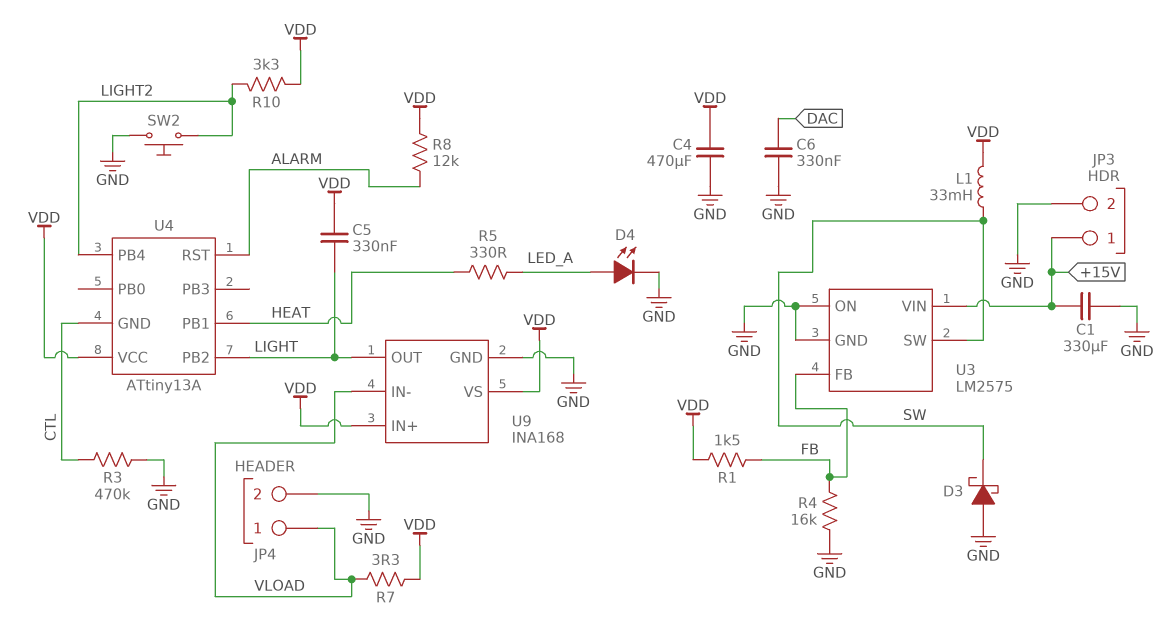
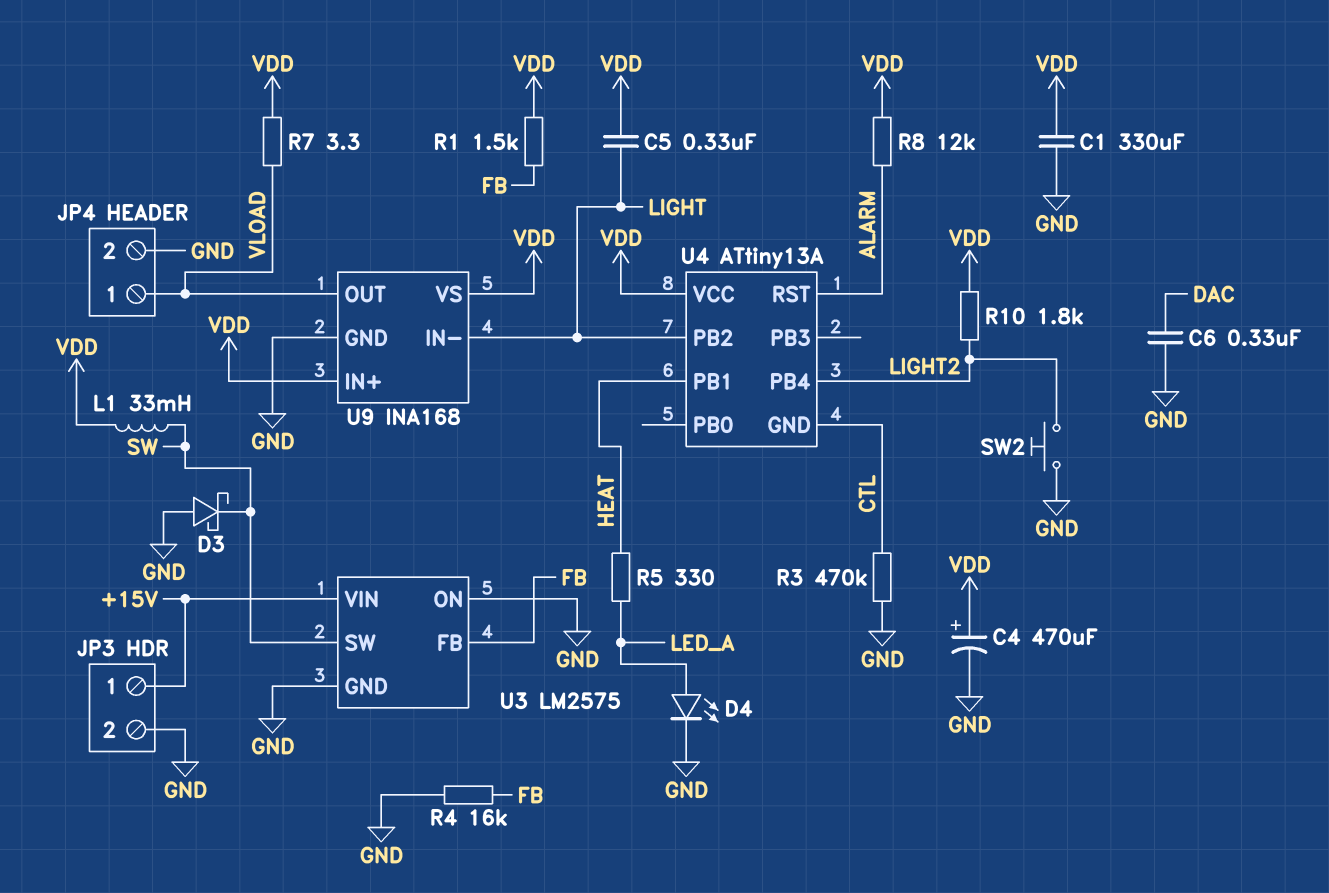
C1: 330uF (+15V, GND) -> 330uF (GND, VDD)
C4: 470uF (GND, VDD) -> 470uF (plus VDD, minus GND)
R10: 3.3k (LIGHT2, VDD) -> 1.8k (LIGHT2, VDD)
U9 pin IN-: VLOAD -> LIGHT
U9 pin OUT: LIGHT -> VLOAD

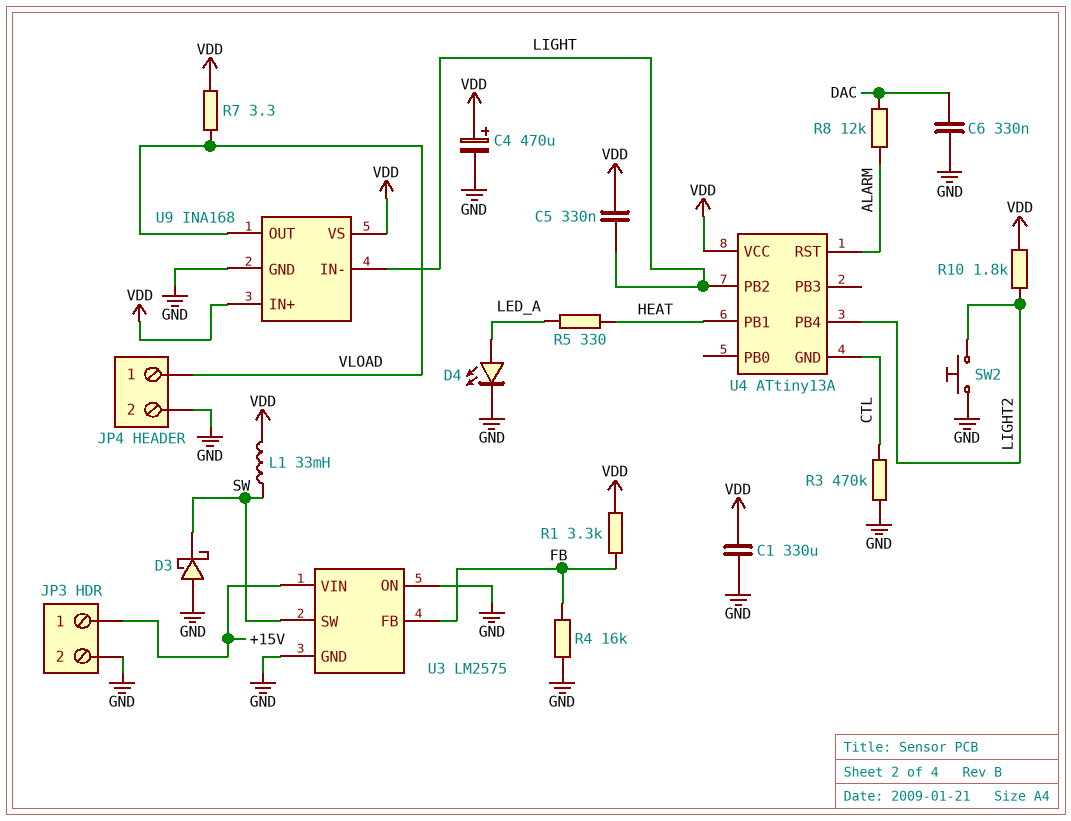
R1: 1.5k (FB, VDD) -> 3.3k (FB, VDD)
R8: 12k (ALARM, VDD) -> 12k (ALARM, DAC)

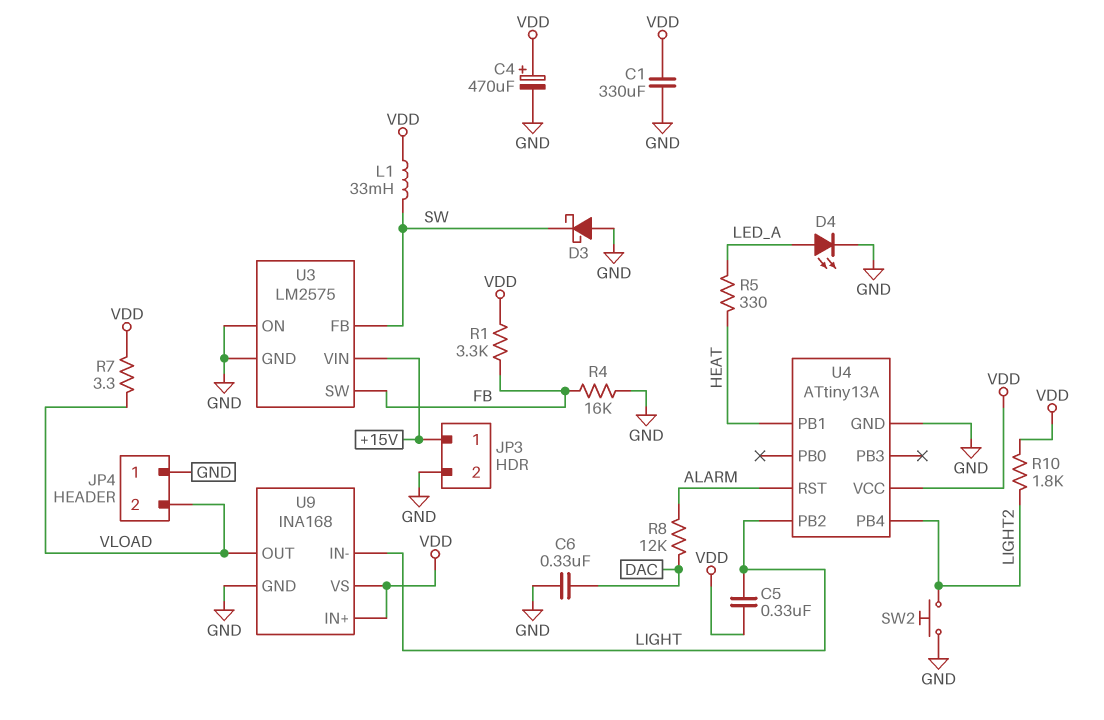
JP4 pin 1: VLOAD -> GND
JP4 pin 2: GND -> VLOAD
R3: 470k (CTL, GND) -> none
U3 pin FB: FB -> SW
U3 pin SW: SW -> FB
U4 pin GND: CTL -> GND

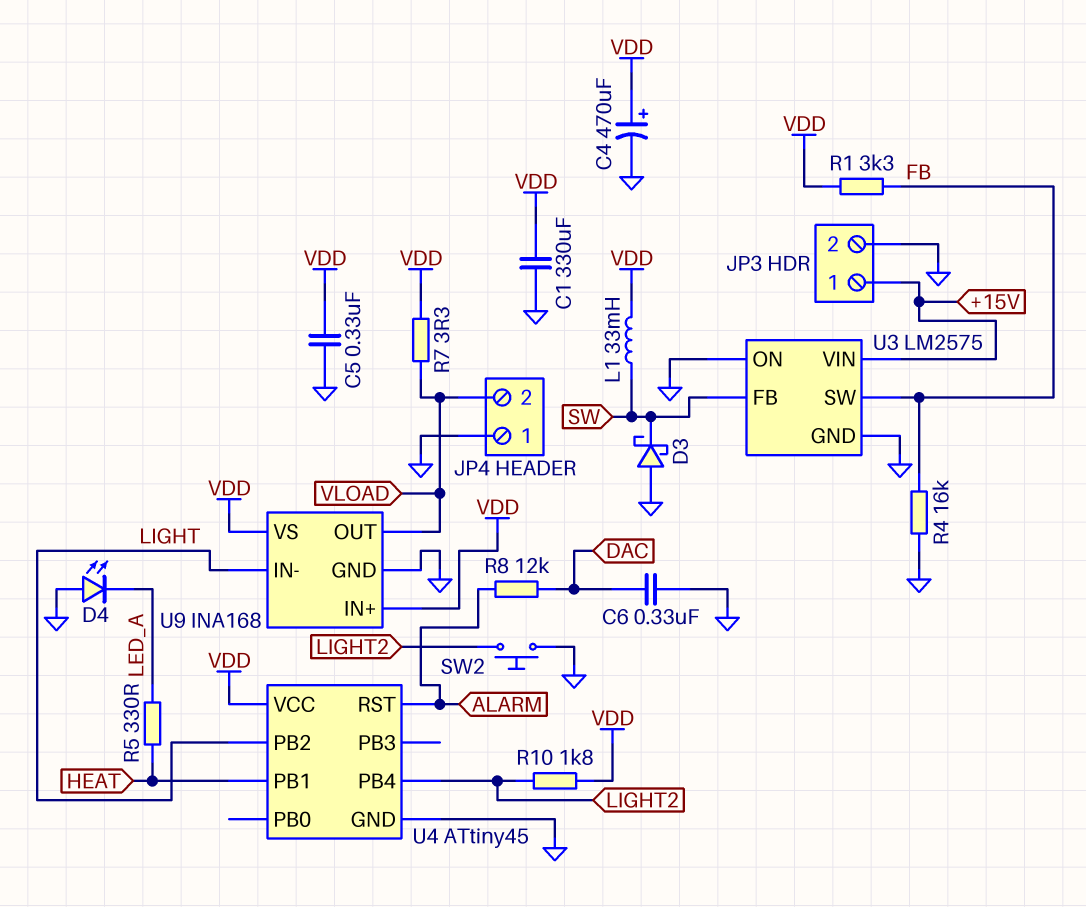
C5: 330nF (LIGHT, VDD) -> 330nF (GND, VDD)
D4: LED (A LED_A, K GND) -> LED (A GND, K LED_A)
U4: ATtiny13A -> ATtiny45

